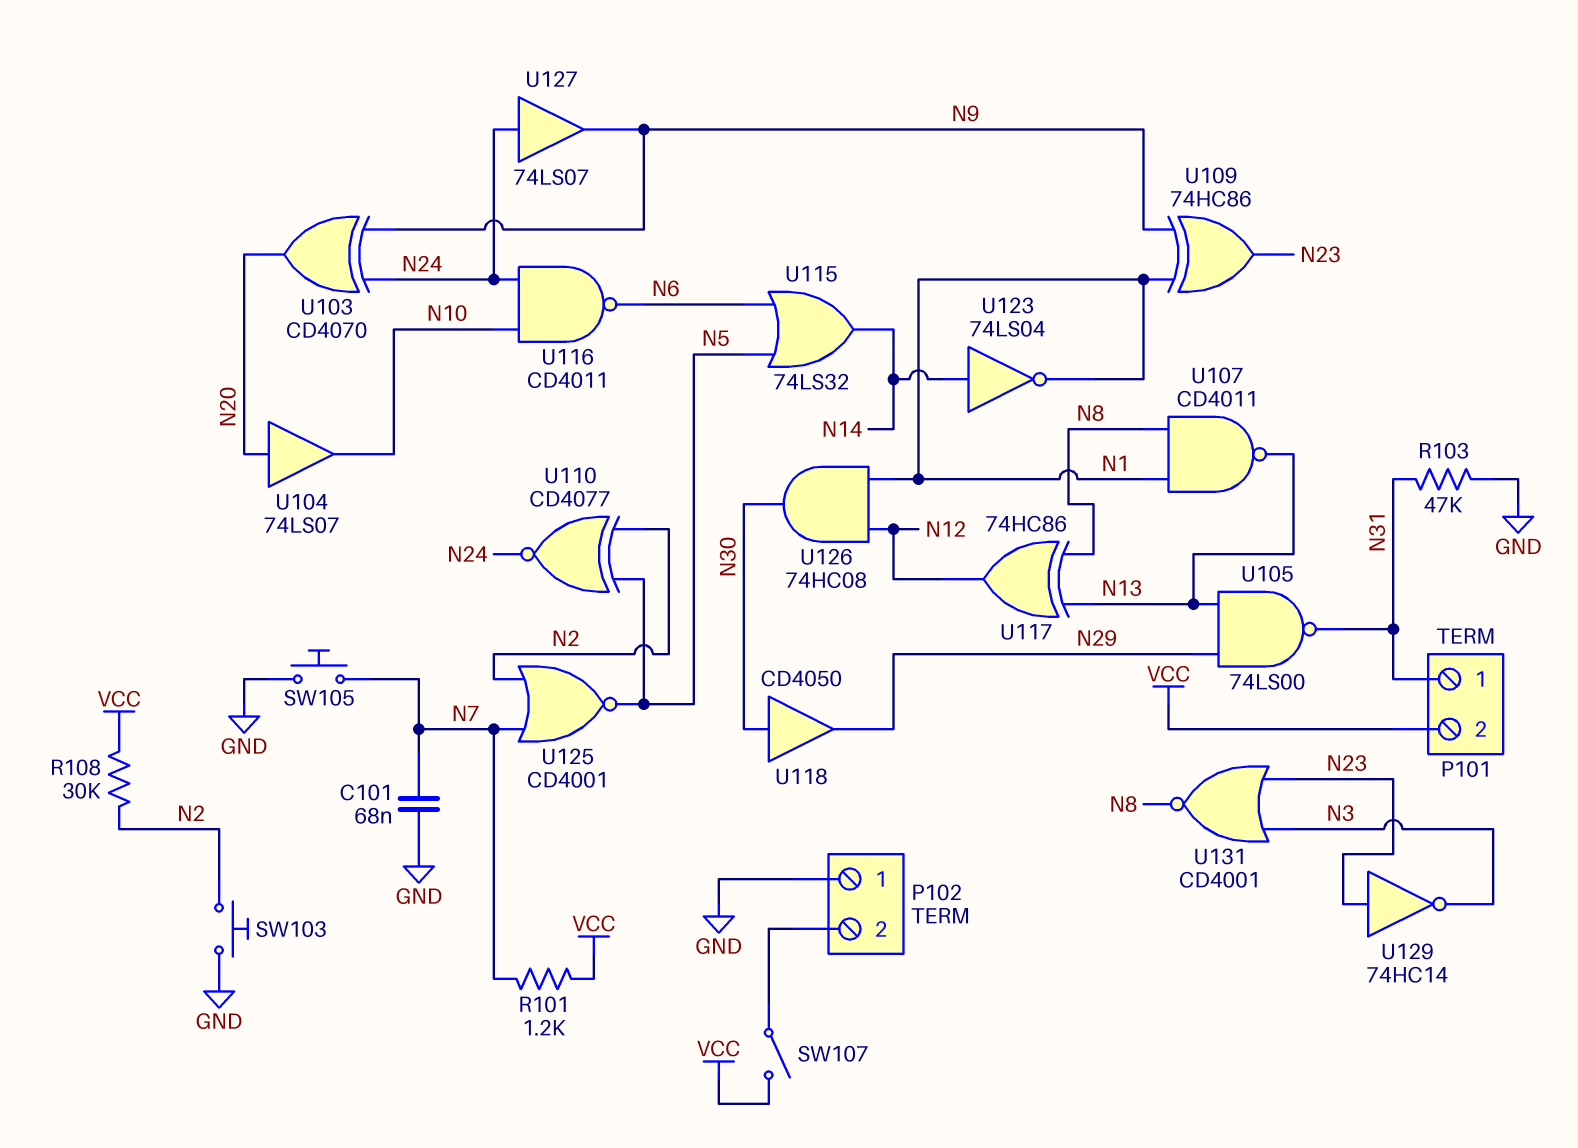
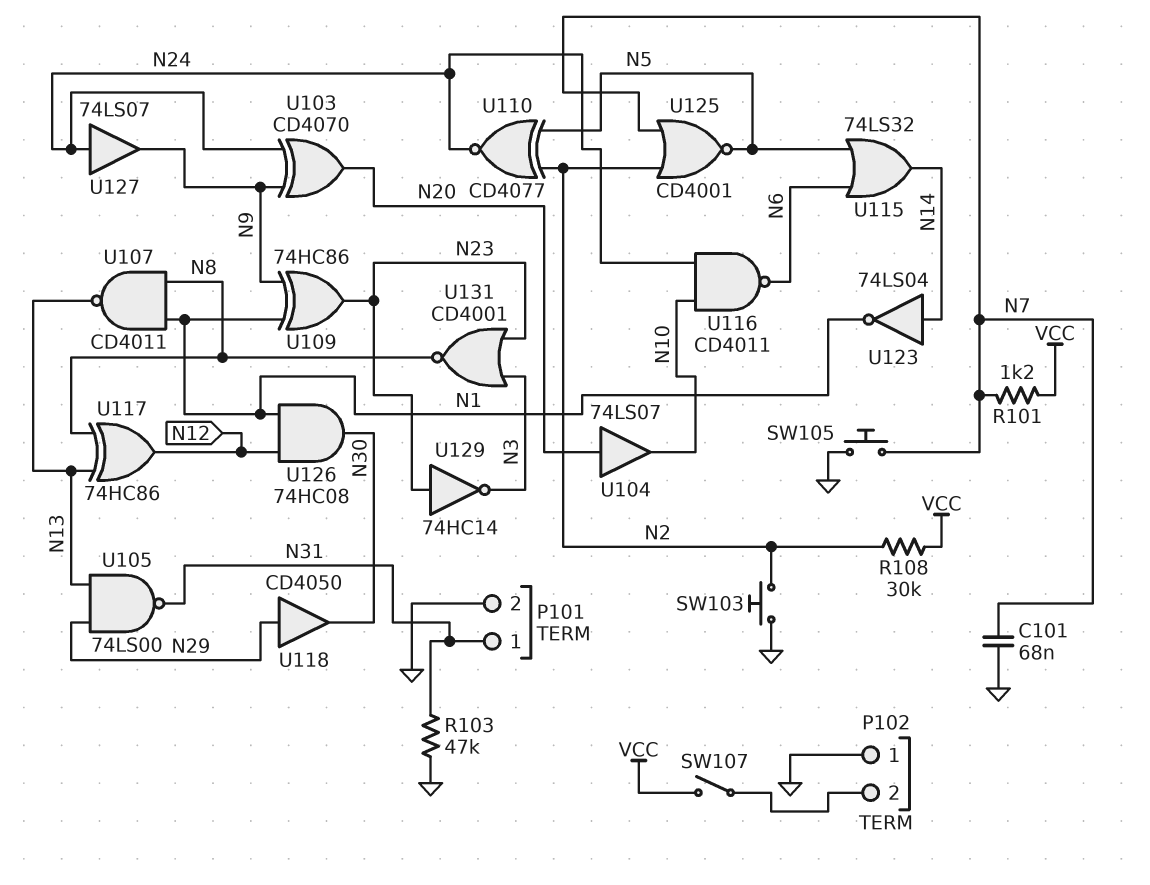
P101 pin 2: VCC -> GND
U118: buffer CD4050 (in N30, out N29) -> buffer CD4050 (in N29, out N30)

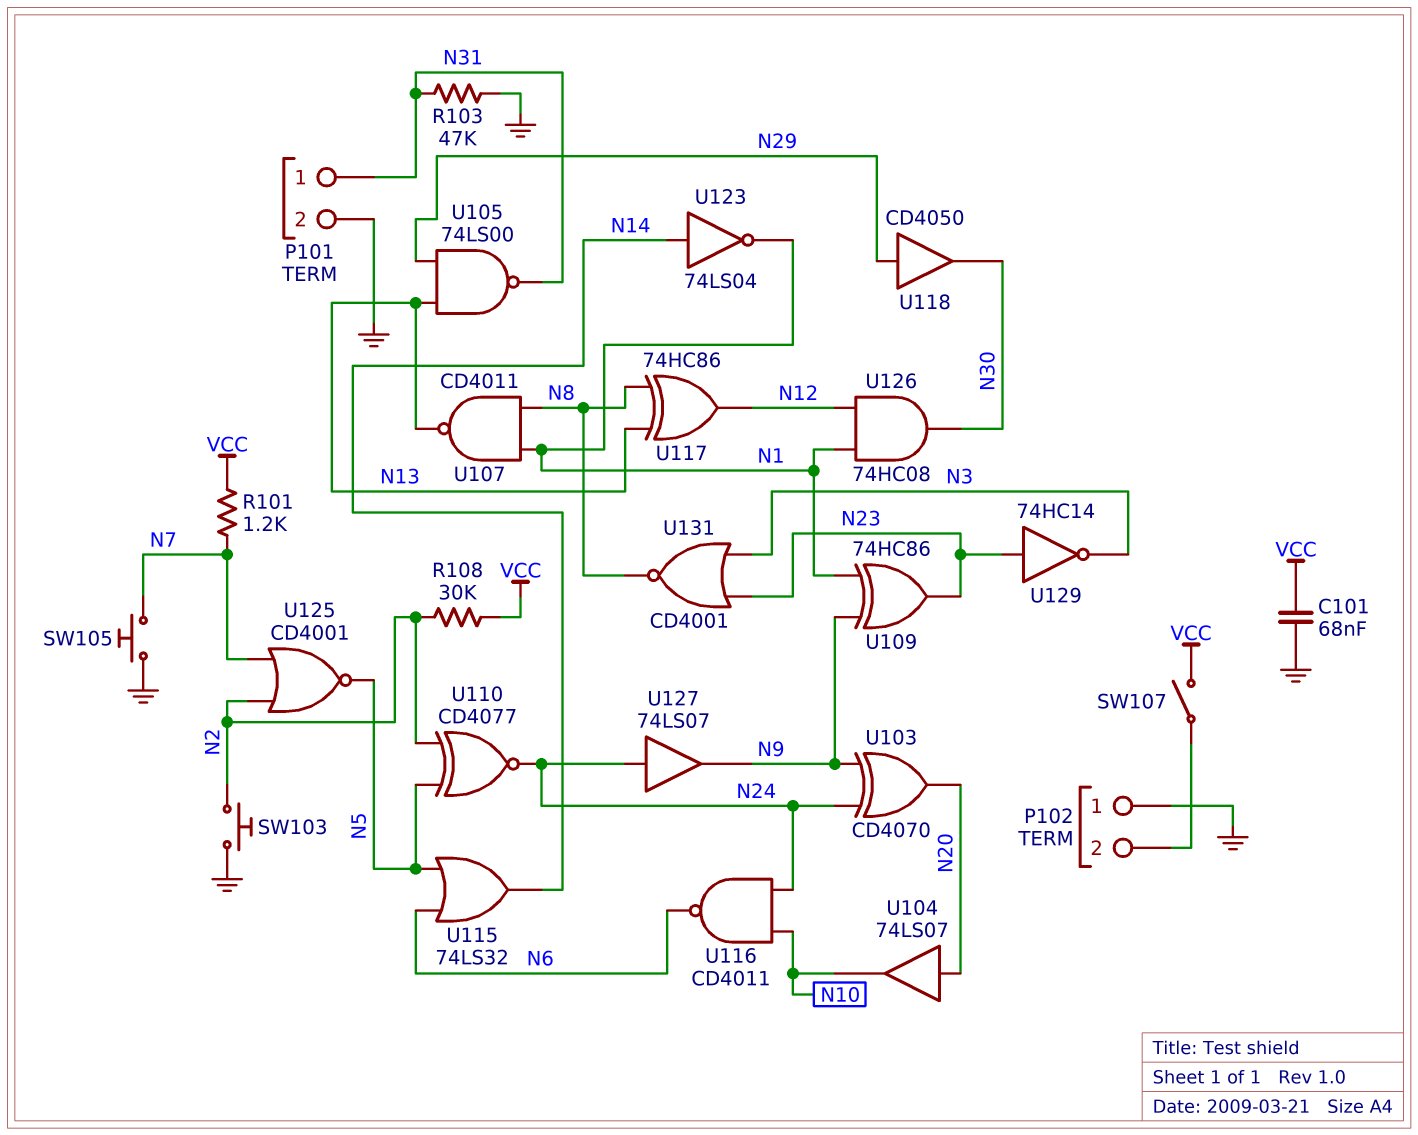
C101: 68nF (GND, N7) -> 68nF (GND, VCC)

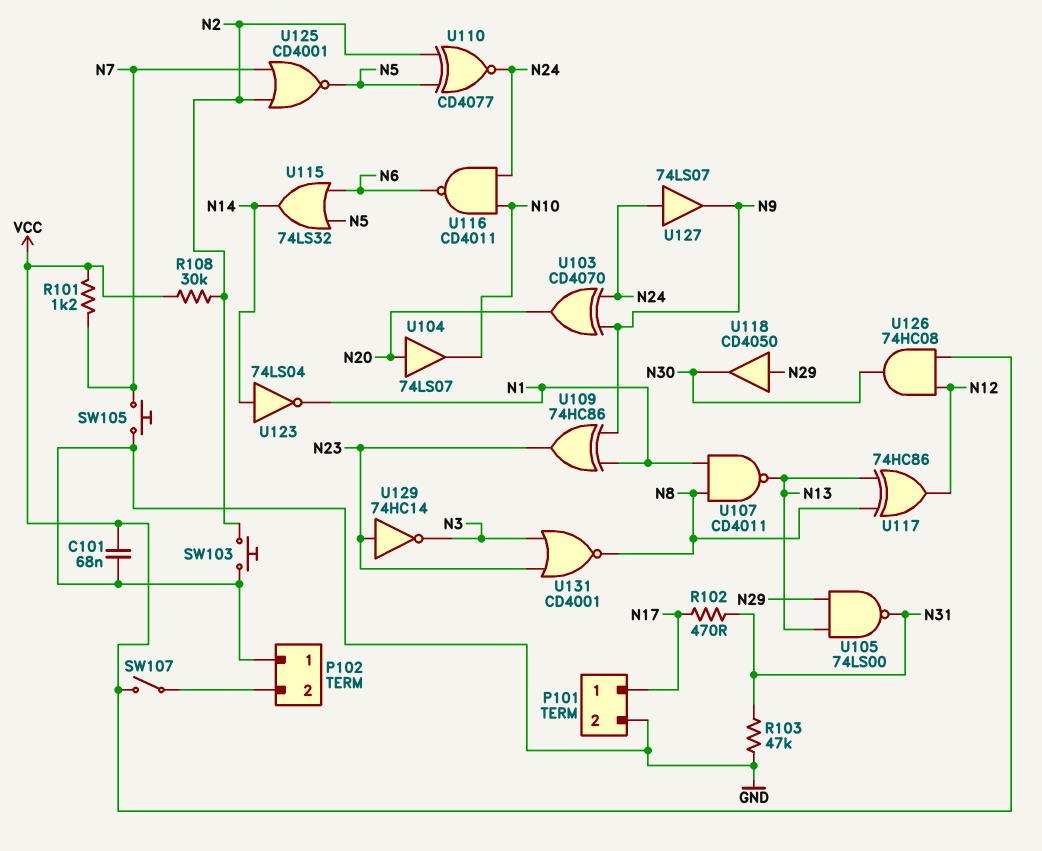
P101 pin 1: N31 -> N17
R102: none -> 470 (N17, N31)
U126: AND 74HC08 (in N1, in N12, out N30) -> AND 74HC08 (in N12, in VCC, out N30)

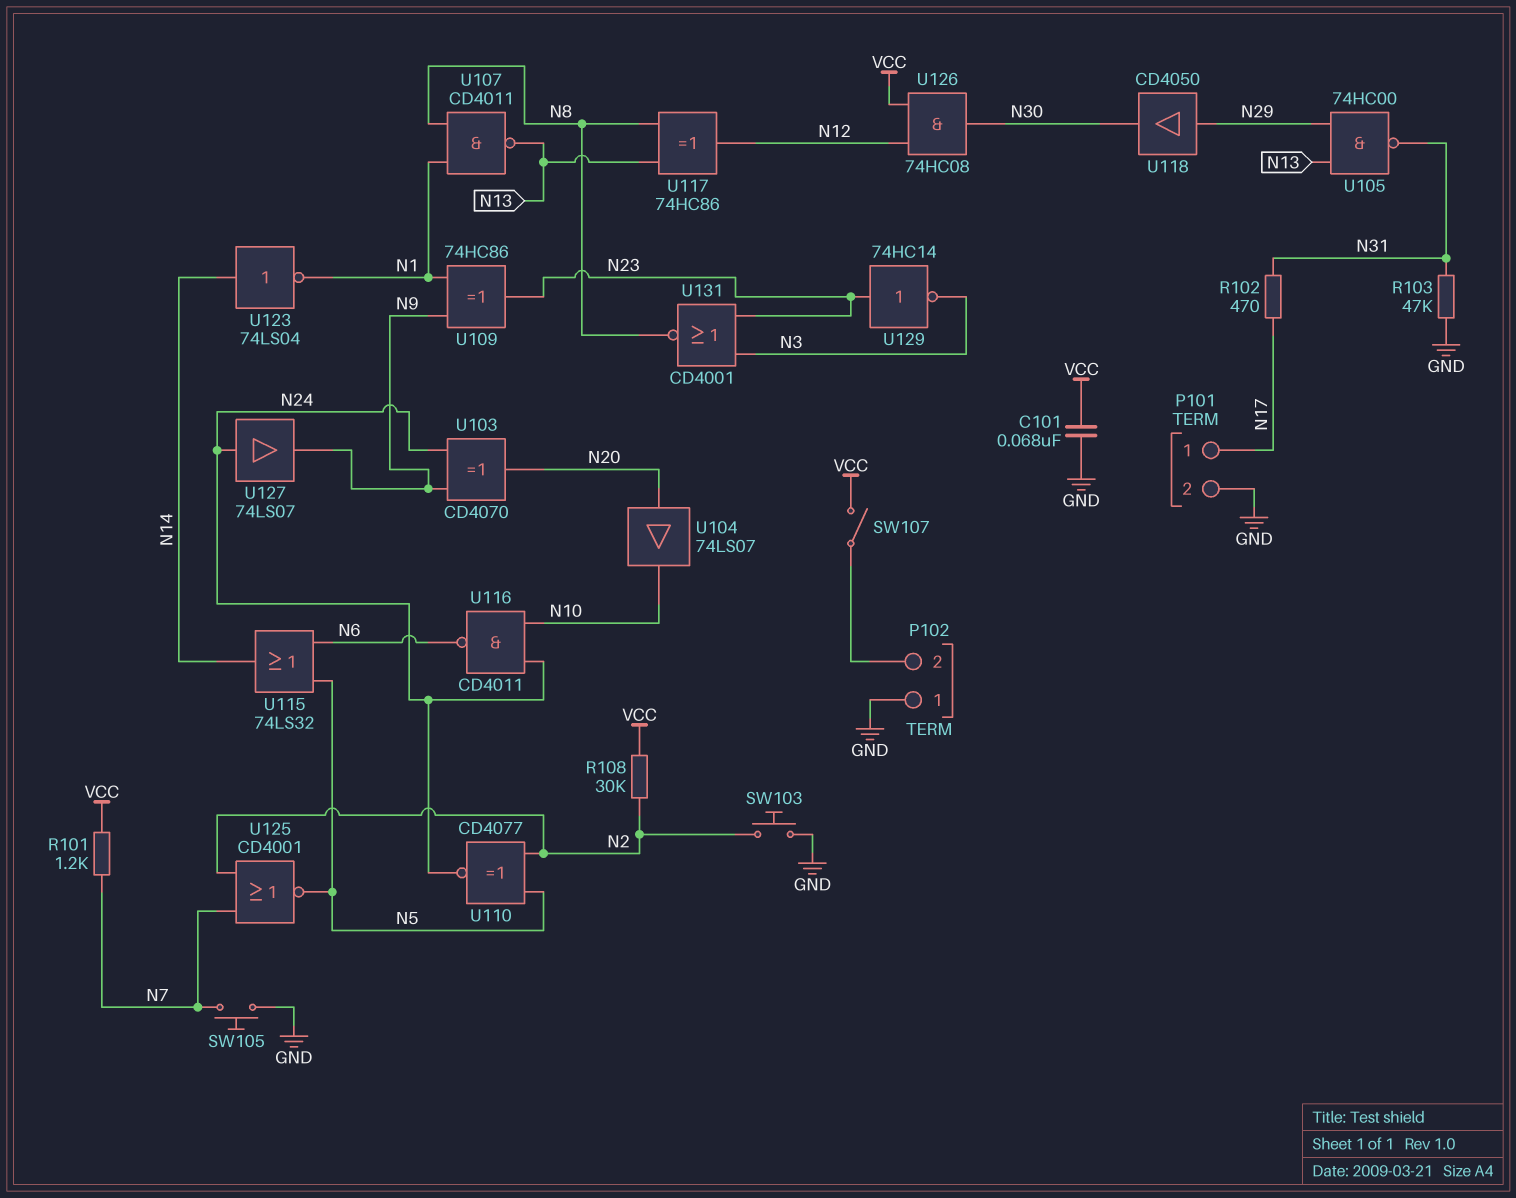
U105: NAND 74LS00 (in N13, in N29, out N31) -> NAND 74HC00 (in N13, in N29, out N31)

